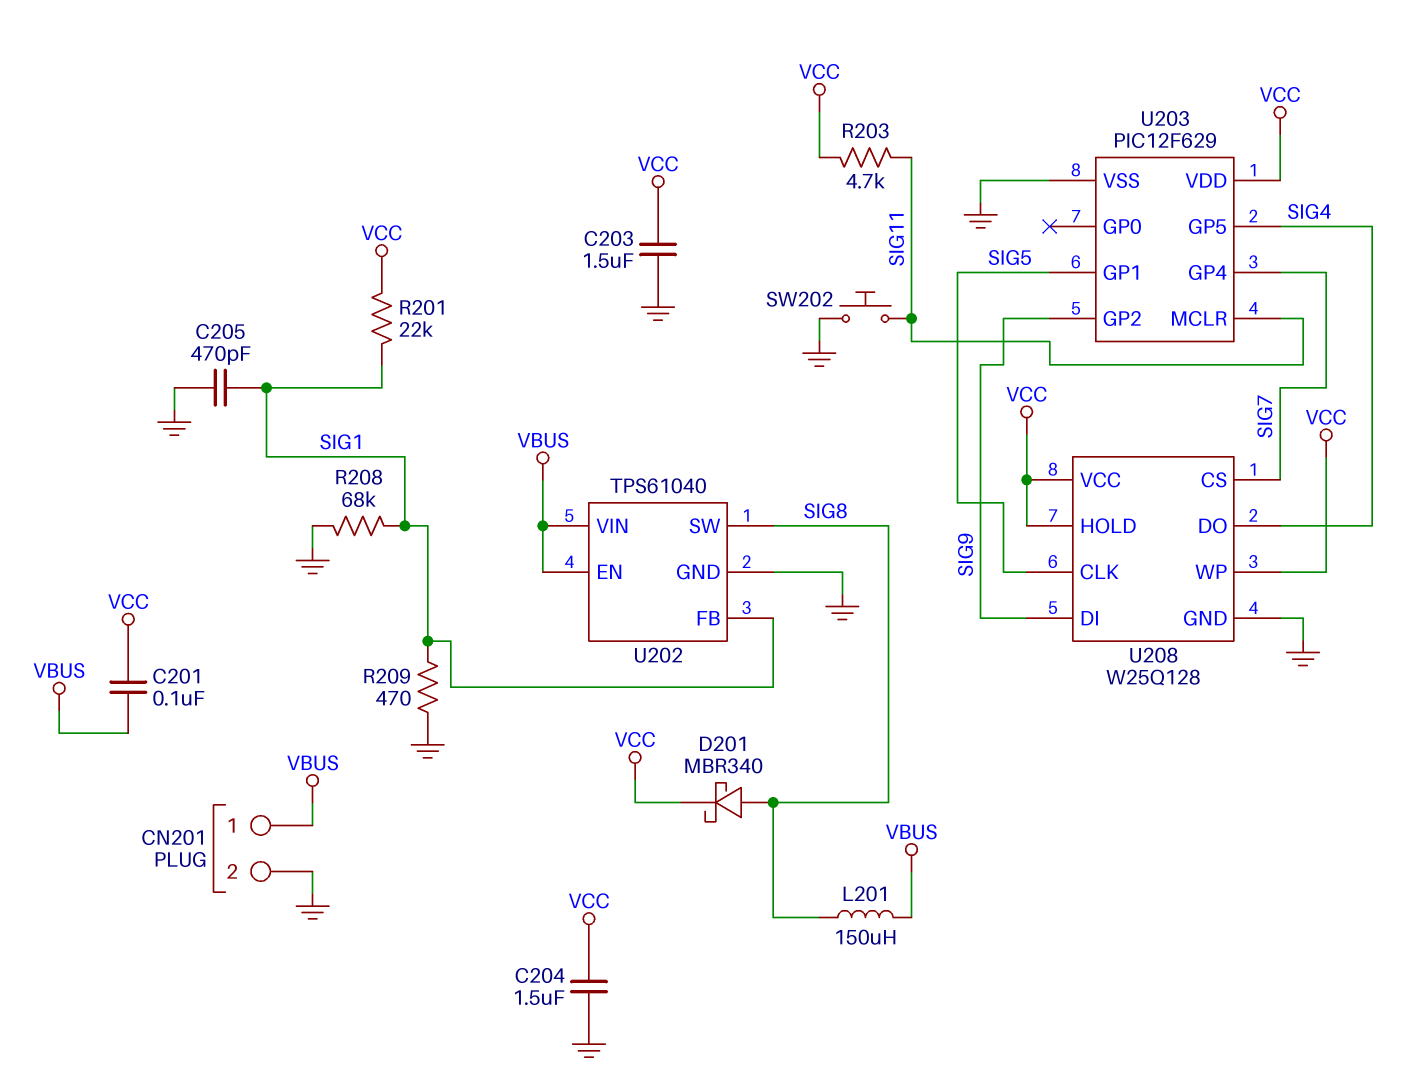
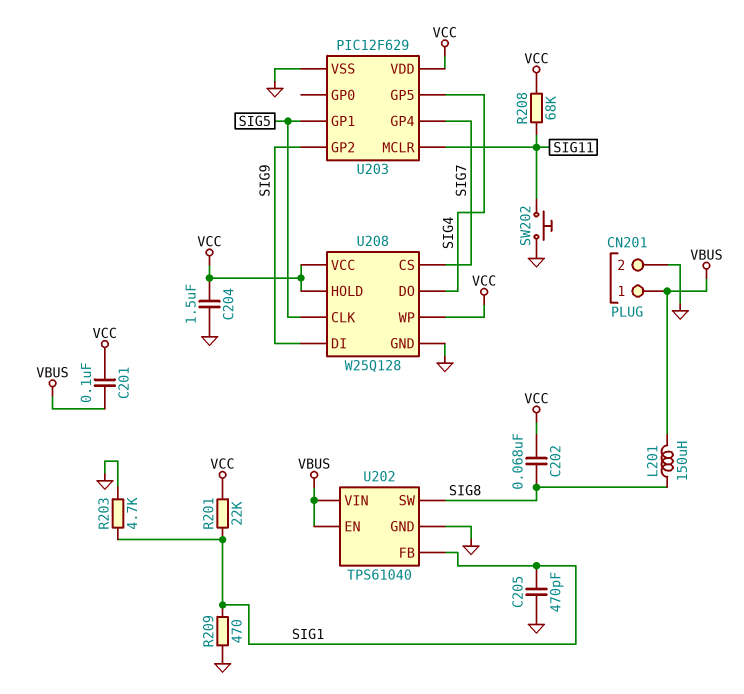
C202: none -> 68nF (SIG8, VCC)
C203: 1.5uF (GND, VCC) -> none
D201: schottky MBR340 (A SIG8, K VCC) -> none
R203: 4.7k (SIG11, VCC) -> 4.7k (GND, SIG1)
R208: 68k (GND, SIG1) -> 68k (SIG11, VCC)

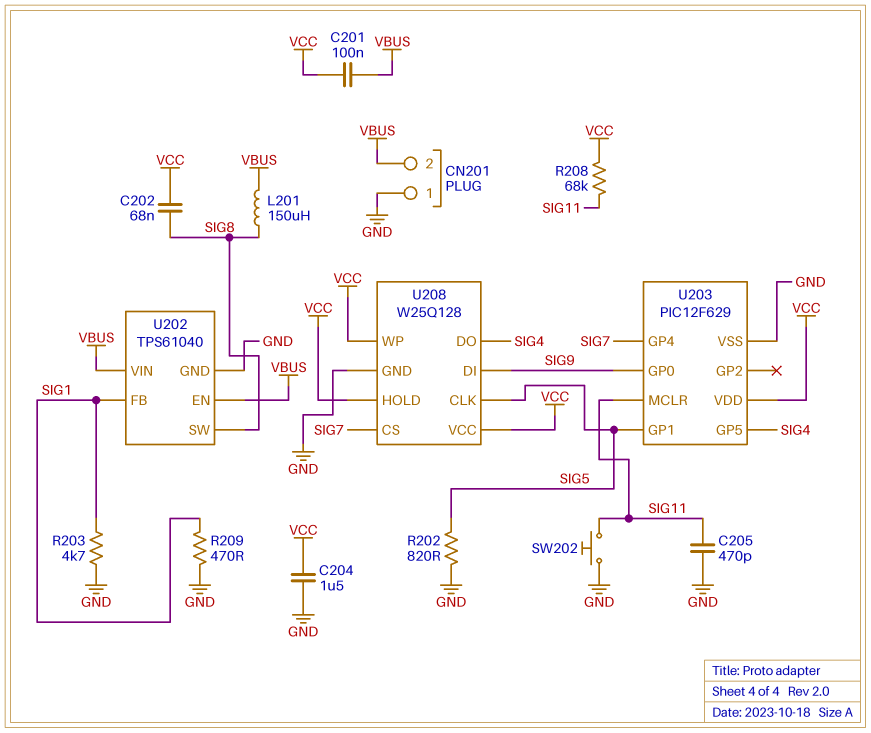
C205: 470pF (GND, SIG1) -> 470pF (GND, SIG11)
CN201 pin 1: VBUS -> GND
CN201 pin 2: GND -> VBUS
R201: 22k (SIG1, VCC) -> none
R202: none -> 820 (GND, SIG5)
U203 pin GP0: none -> SIG9
U203 pin GP2: SIG9 -> none

